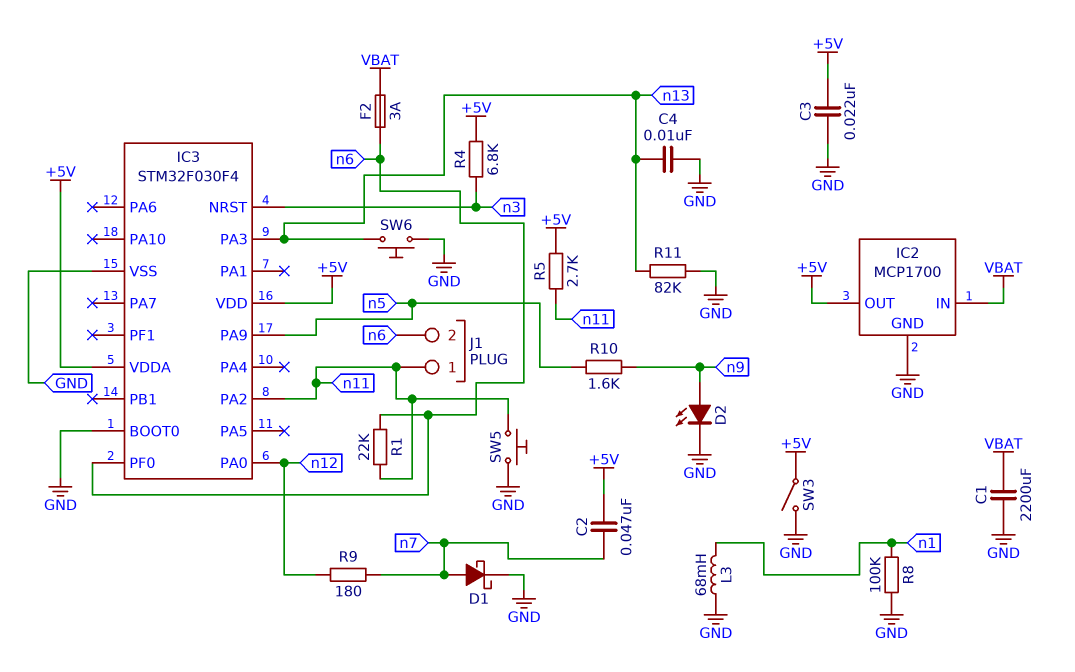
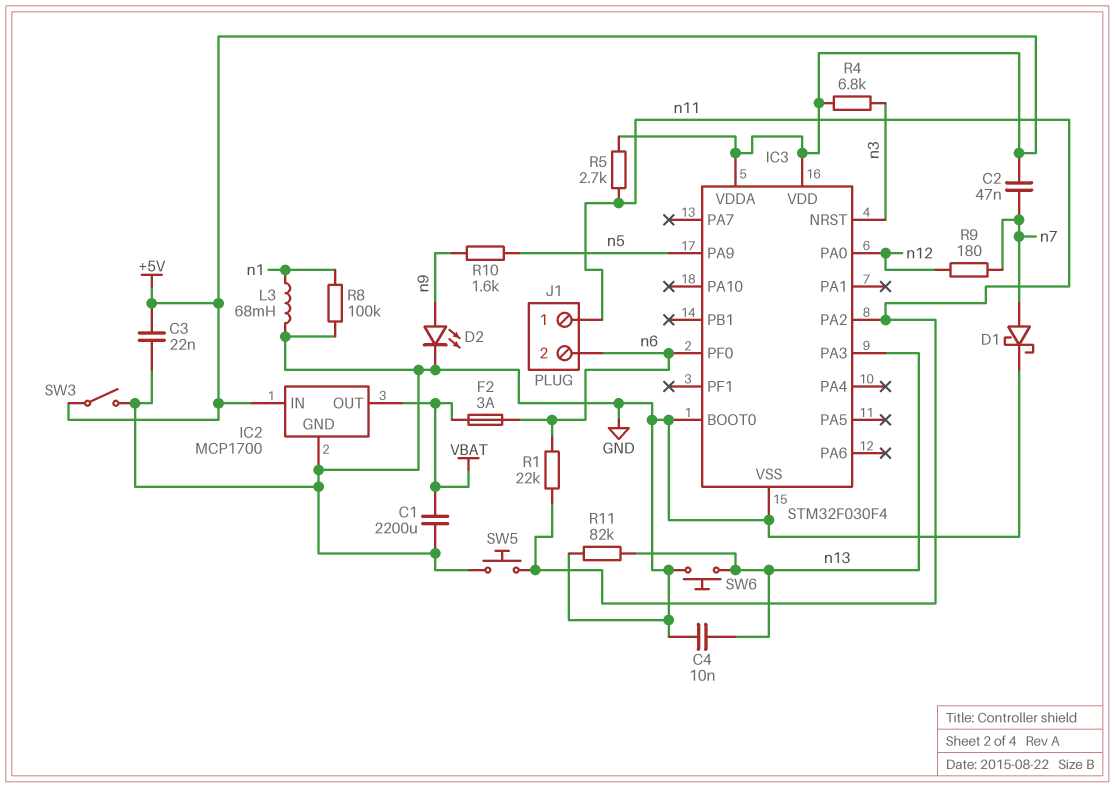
IC2 pin IN: VBAT -> +5V
IC2 pin OUT: +5V -> VBAT

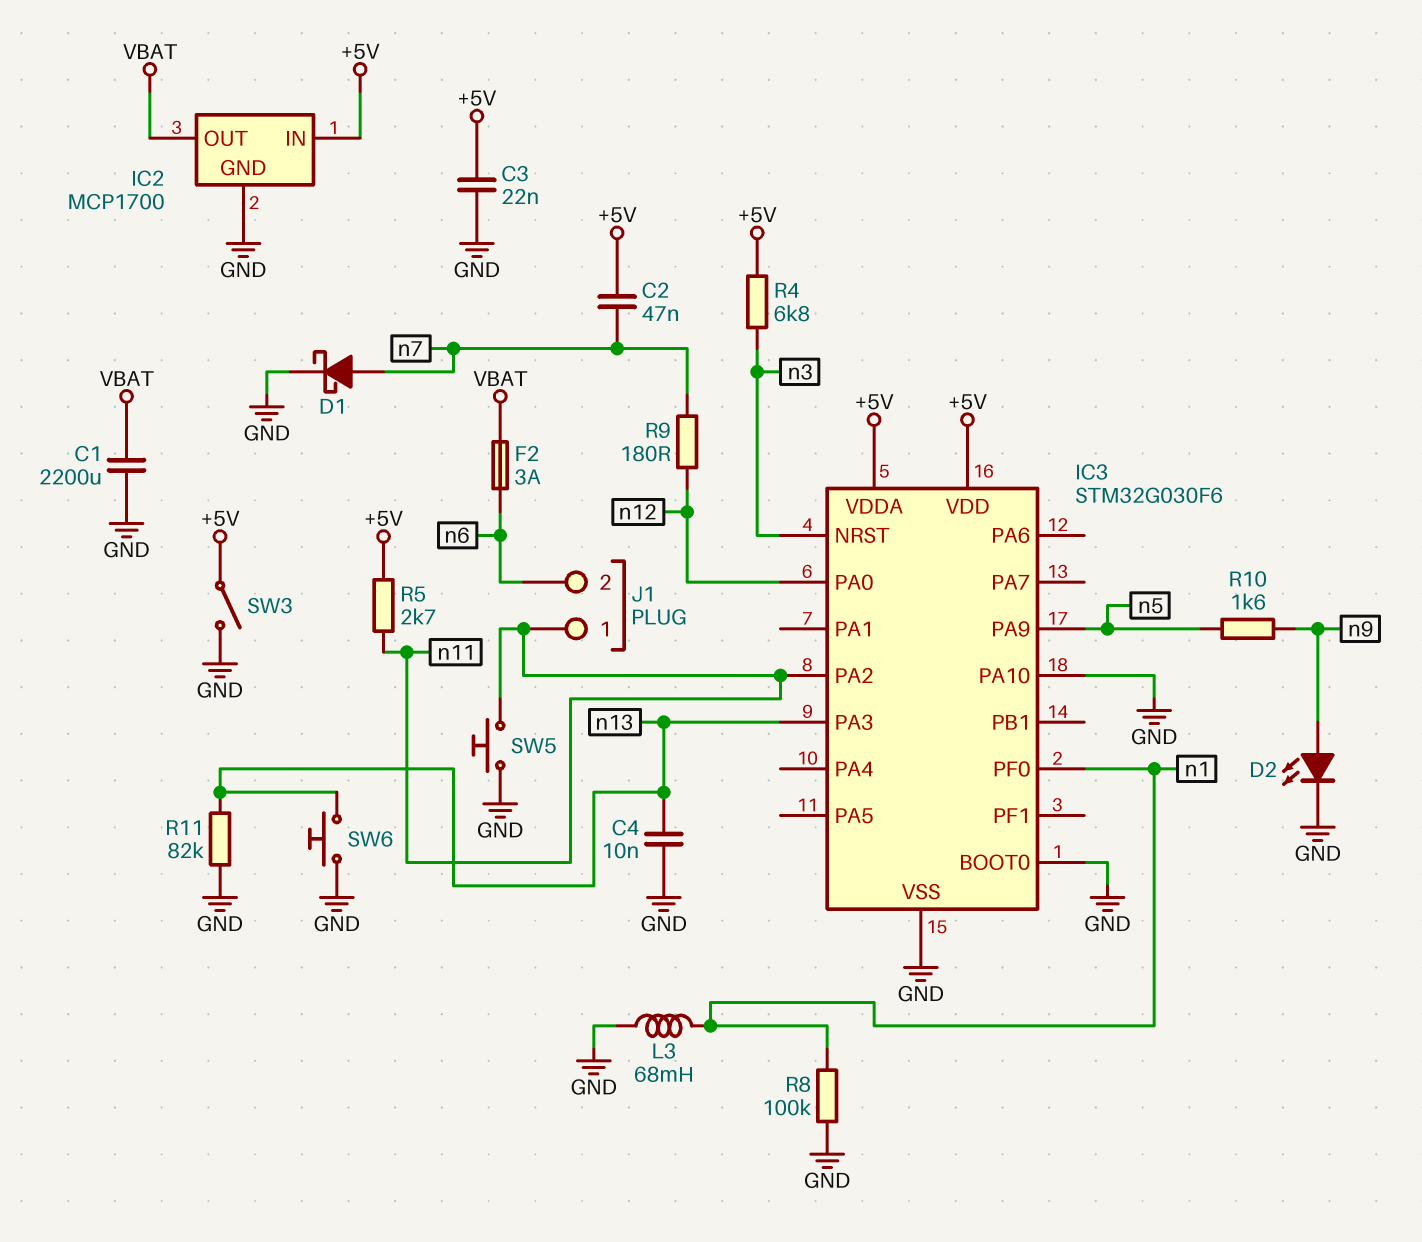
IC3: STM32F030F4 -> STM32G030F6
IC3 pin PA10: none -> GND
IC3 pin PF0: n6 -> n1
R1: 22k (n6, n11) -> none

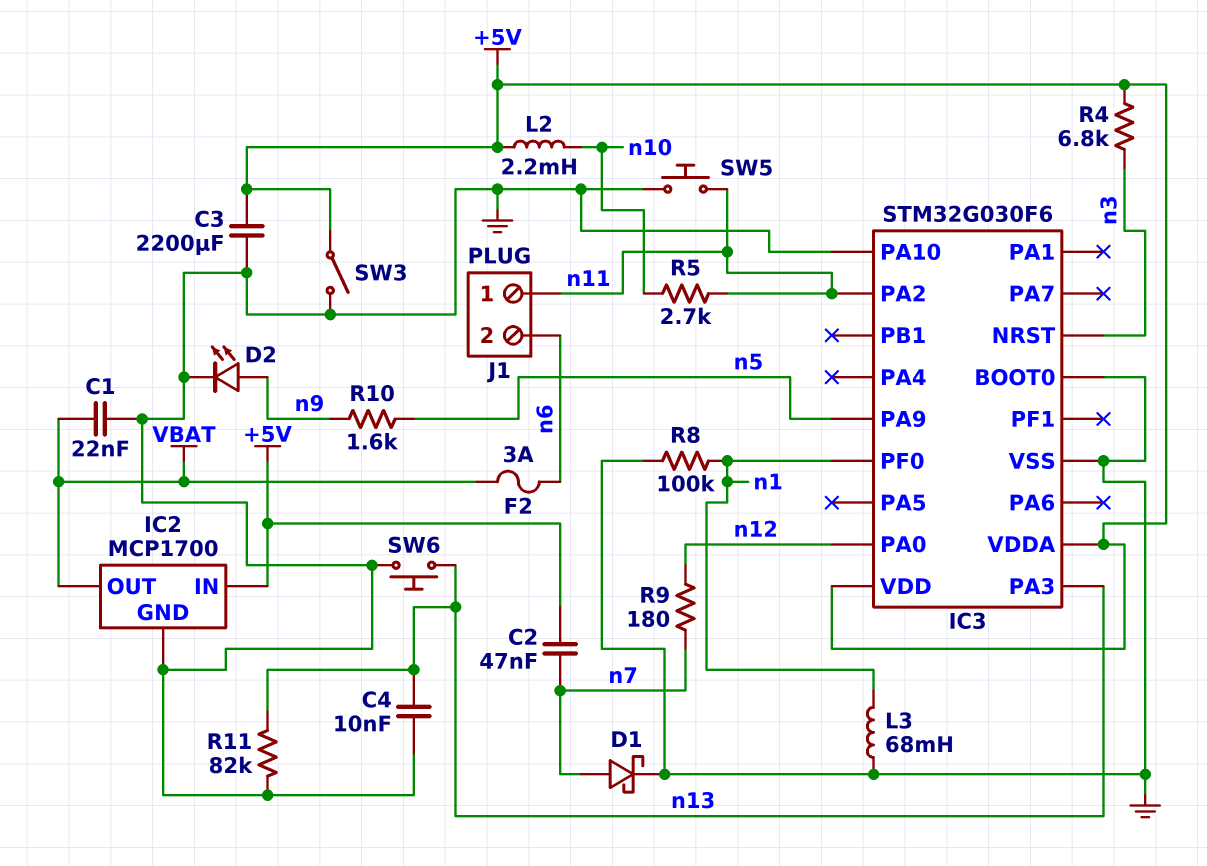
C1: 2200uF (GND, VBAT) -> 22nF (GND, VBAT)
C3: 22nF (+5V, GND) -> 2200uF (+5V, GND)
L2: none -> 2.2mH (+5V, n10)
R5: 2.7k (+5V, n11) -> 2.7k (n10, n11)

